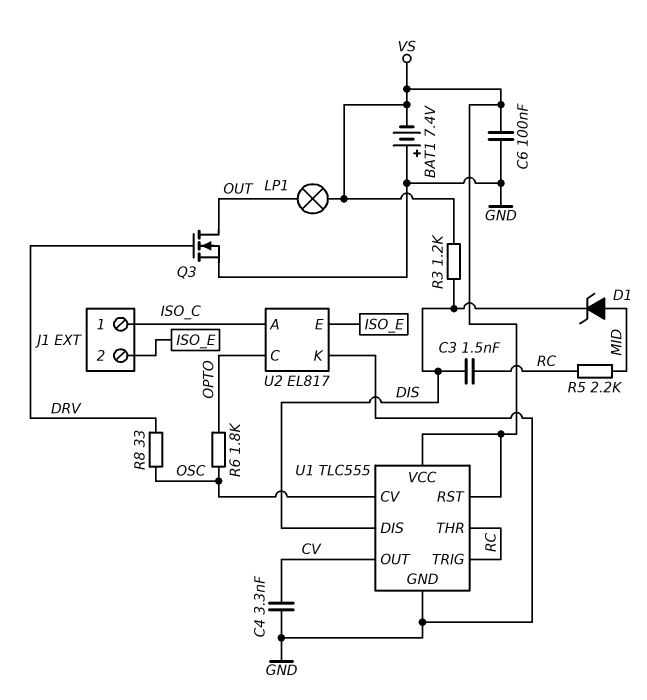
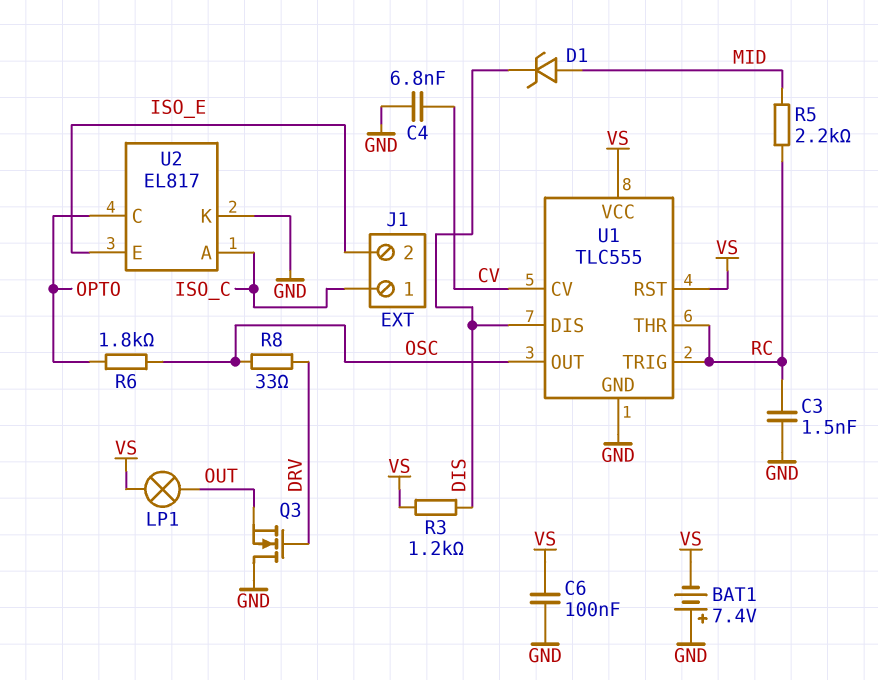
C3: 1.5nF (DIS, RC) -> 1.5nF (GND, RC)
C4: 3.3nF (CV, GND) -> 6.8nF (CV, GND)
Q3: NMOS (G DRV, D OUT, S GND) -> NMOS (G DRV, D GND, S OUT)
U1 pin CV: OSC -> CV
U1 pin OUT: CV -> OSC

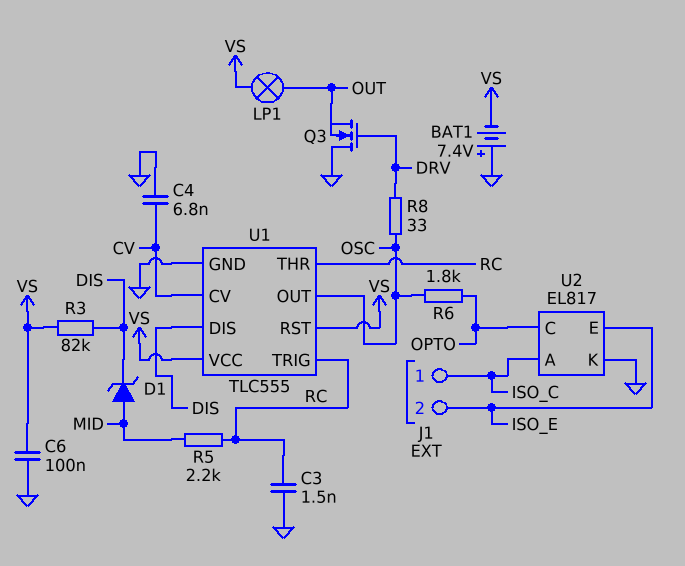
R3: 1.2k (DIS, VS) -> 82k (DIS, VS)

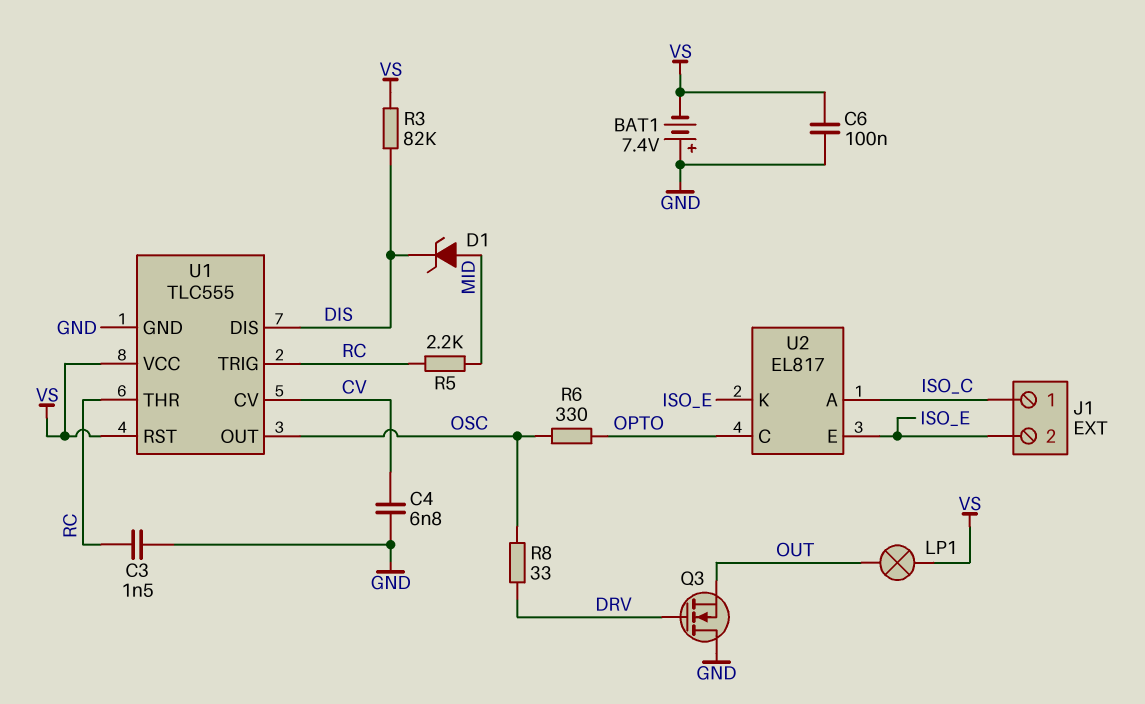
R6: 1.8k (OPTO, OSC) -> 330 (OPTO, OSC)
U2 pin K: GND -> ISO_E

